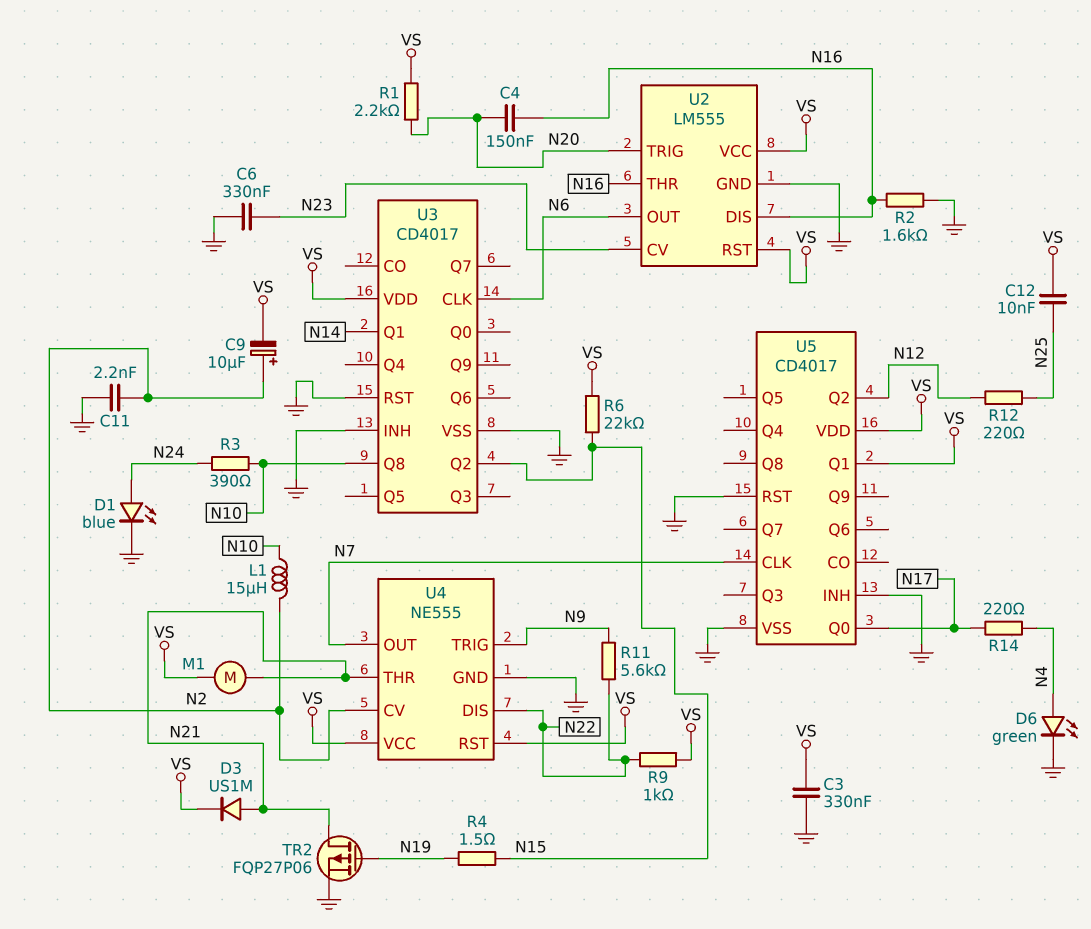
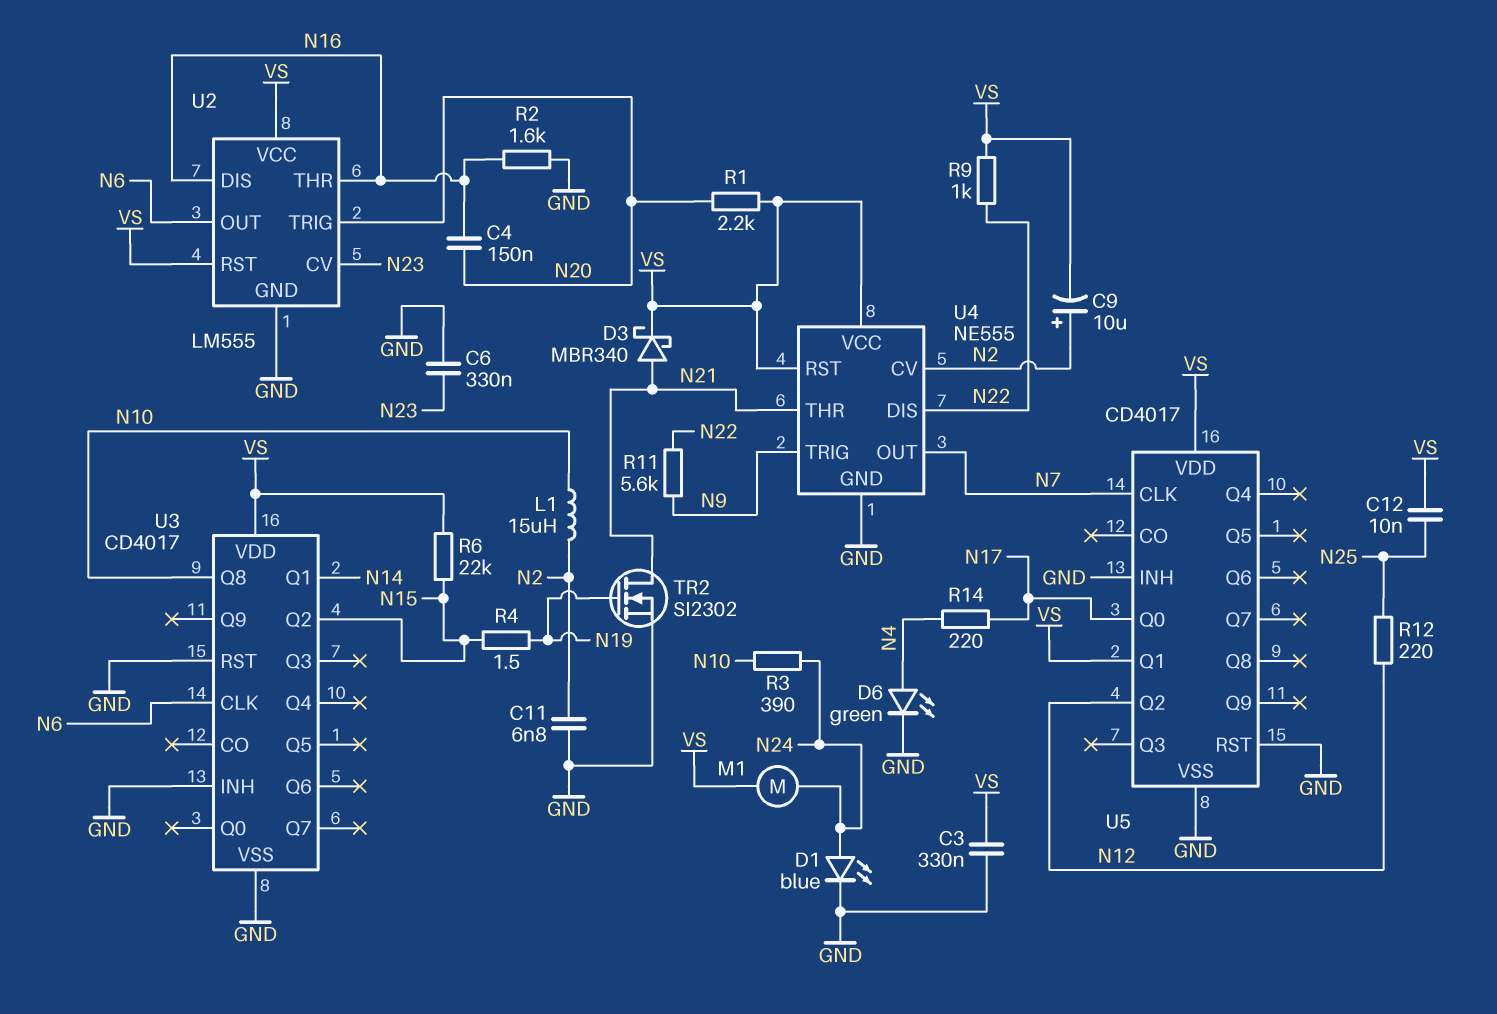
C11: 2.2nF (GND, N2) -> 6.8nF (GND, N2)
D3: diode US1M (A N21, K VS) -> schottky MBR340 (A N21, K VS)
M1: motor (N21, VS) -> motor (N24, VS)
TR2: PMOS FQP27P06 (G N19, D N21, S GND) -> NMOS SI2302 (G N19, D N21, S GND)

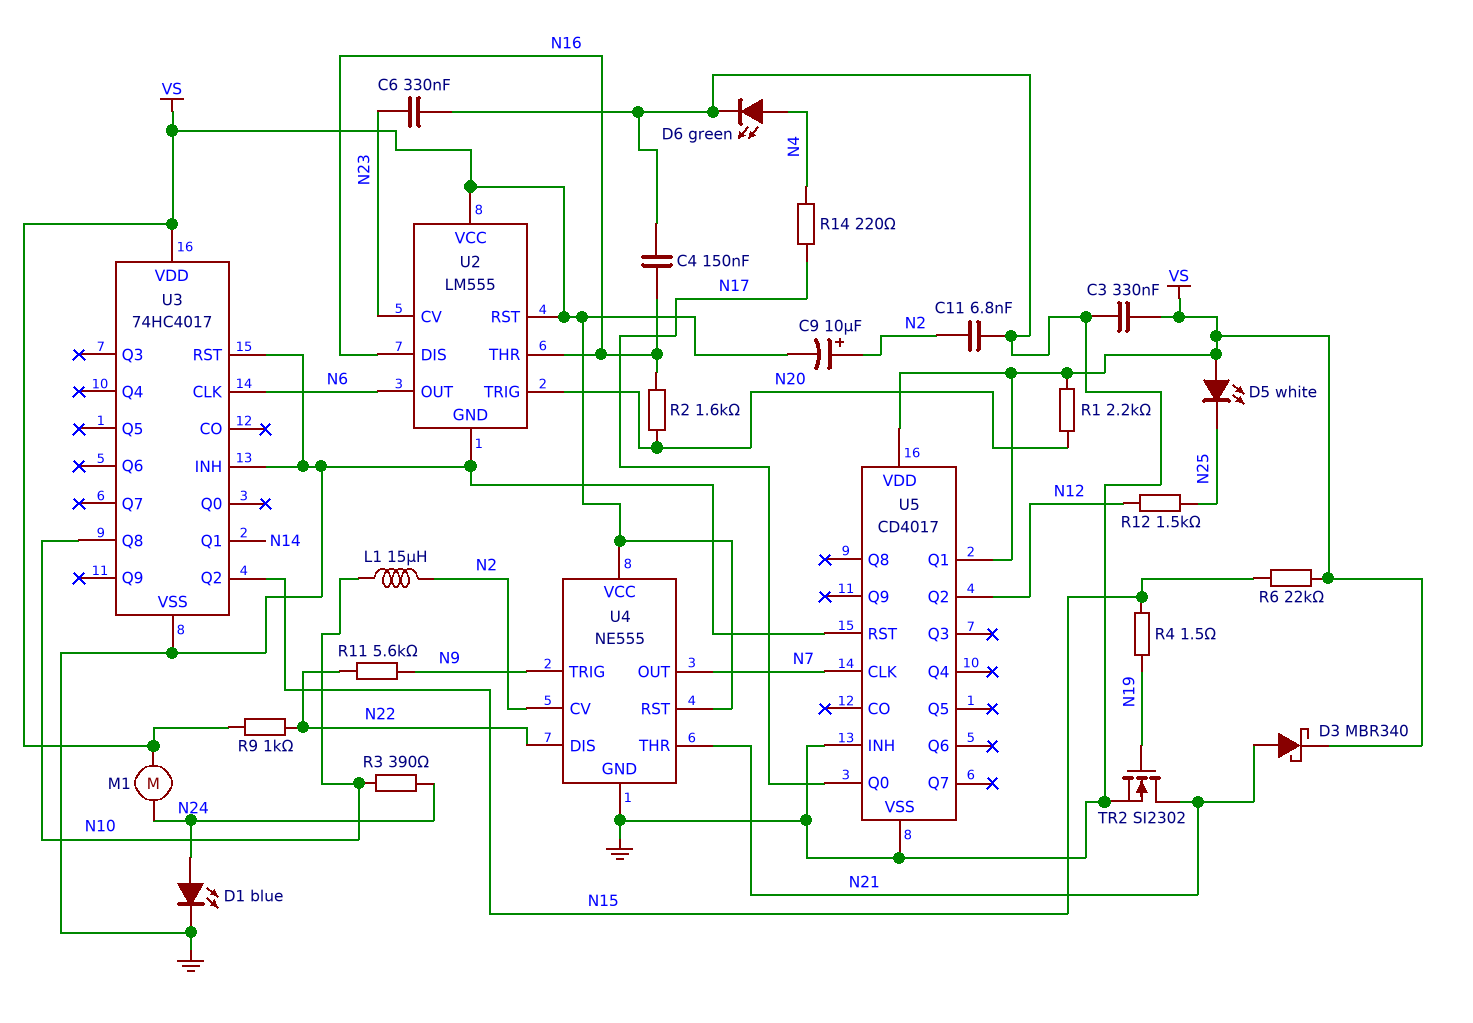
C4: 150nF (N16, N20) -> 150nF (GND, N16)
C12: 10nF (N25, VS) -> none
D5: none -> LED white (A VS, K N25)
R2: 1.6k (GND, N16) -> 1.6k (N16, N20)
R12: 220 (N12, N25) -> 1.5k (N12, N25)
U3: CD4017 -> 74HC4017

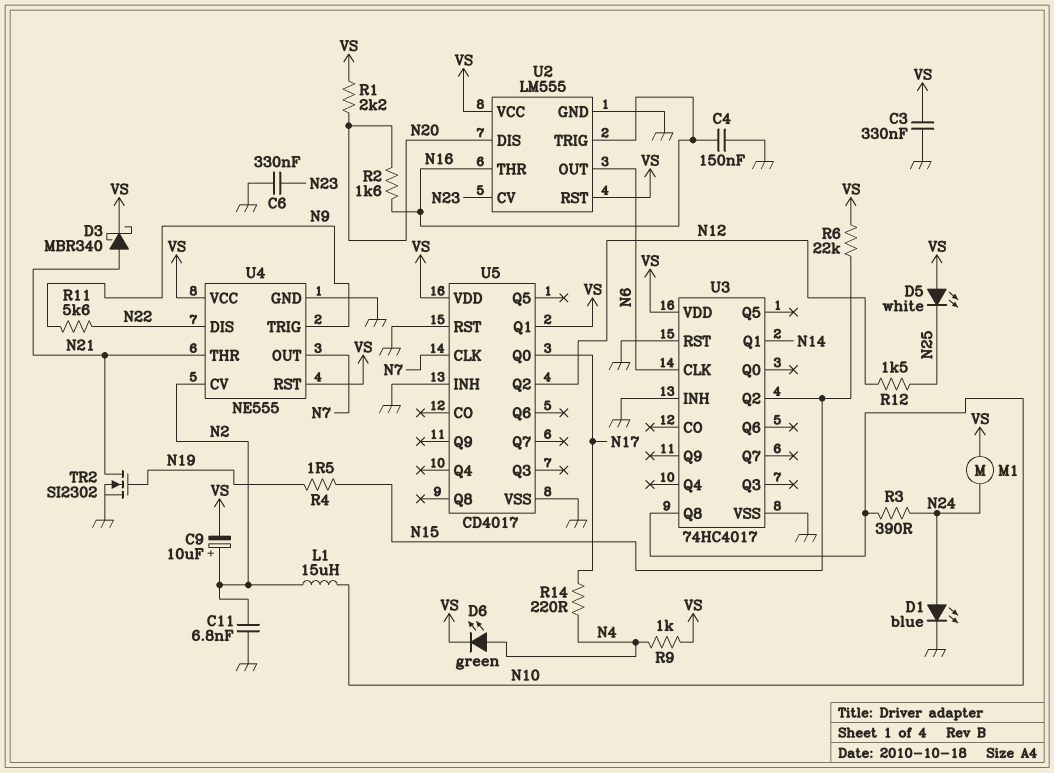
D6: LED green (A N4, K GND) -> LED green (A N4, K VS)
R9: 1k (N22, VS) -> 1k (N4, VS)
U2 pin DIS: N16 -> N20
U2 pin TRIG: N20 -> N16

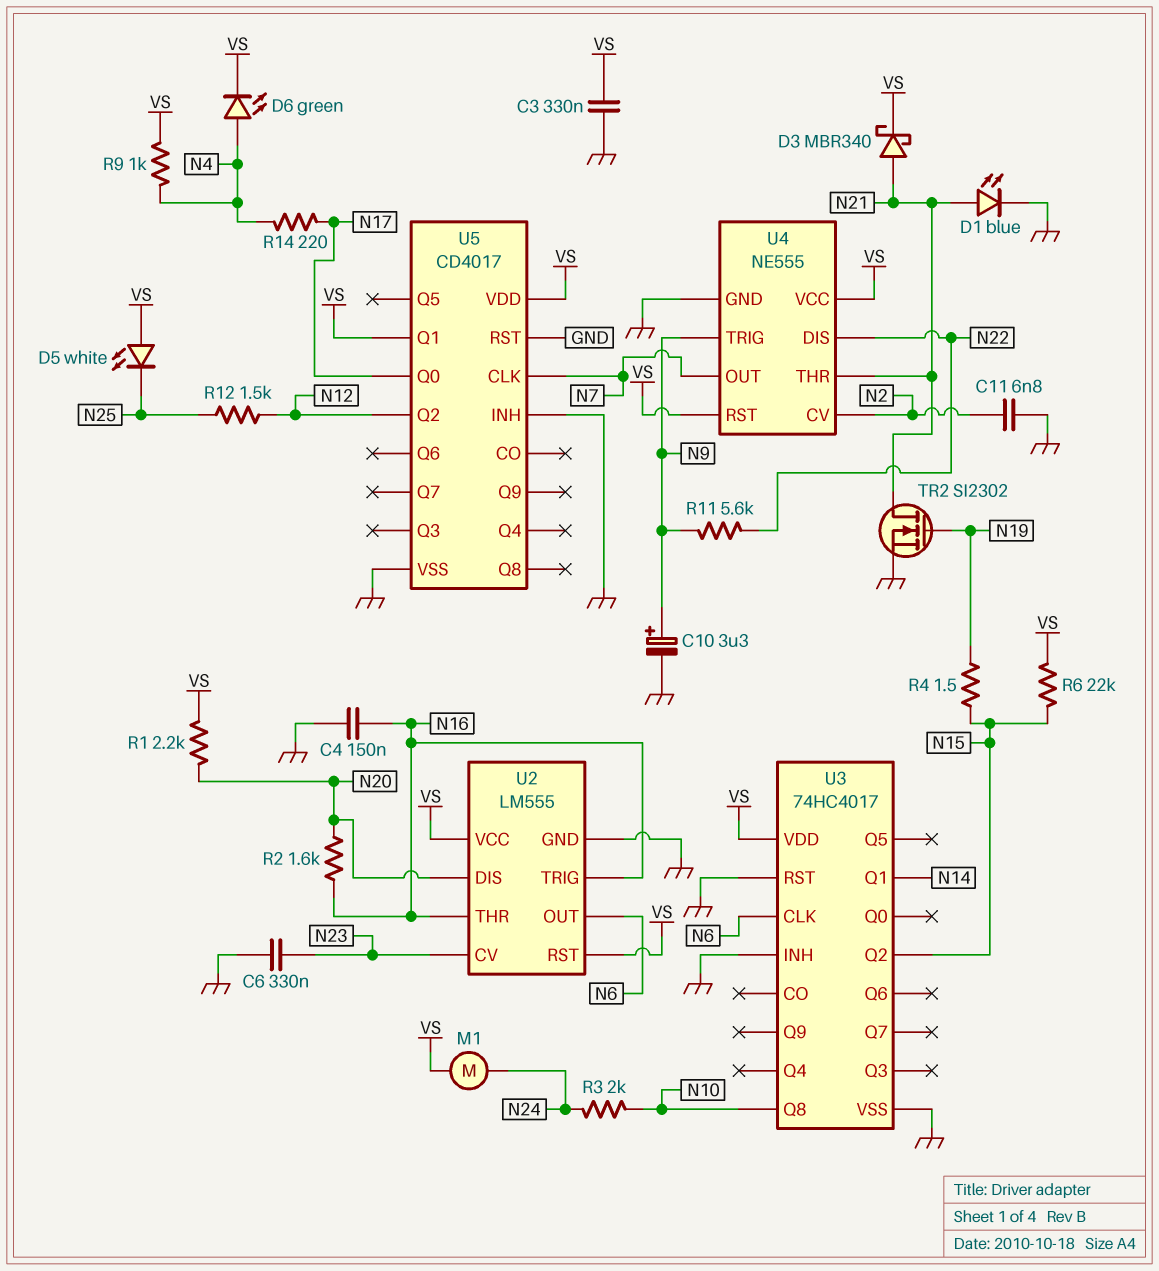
C9: 10uF (plus N2, minus VS) -> none
C10: none -> 3.3uF (plus N9, minus GND)
D1: LED blue (A N24, K GND) -> LED blue (A N21, K GND)
L1: 15uH (N2, N10) -> none
R3: 390 (N10, N24) -> 2k (N10, N24)

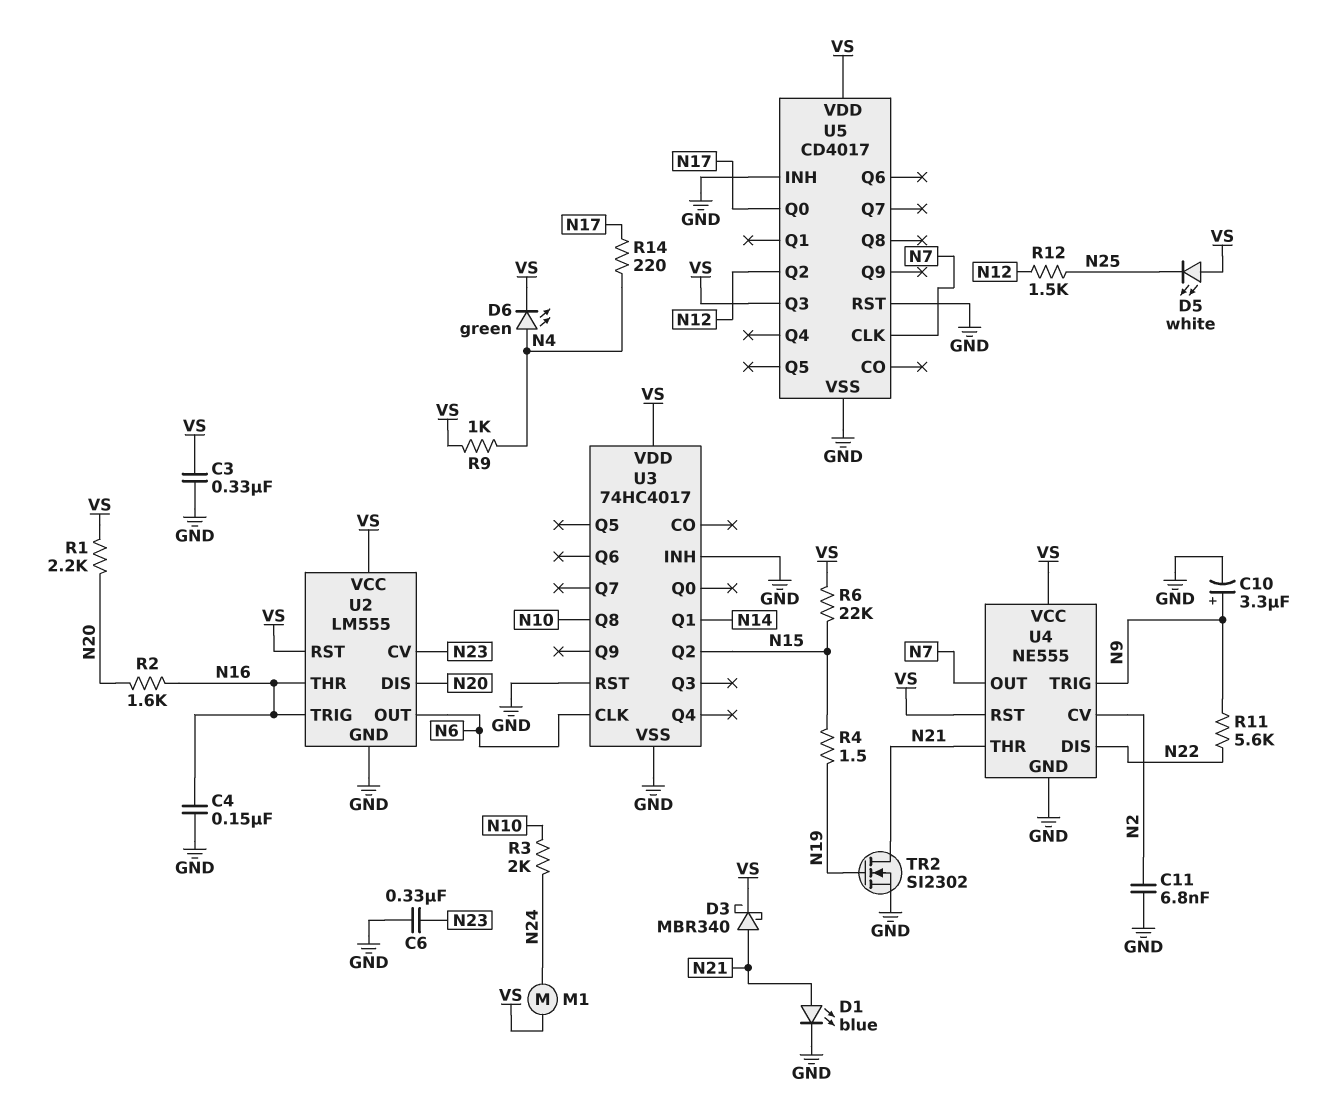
U5 pin Q1: VS -> none
U5 pin Q3: none -> VS

